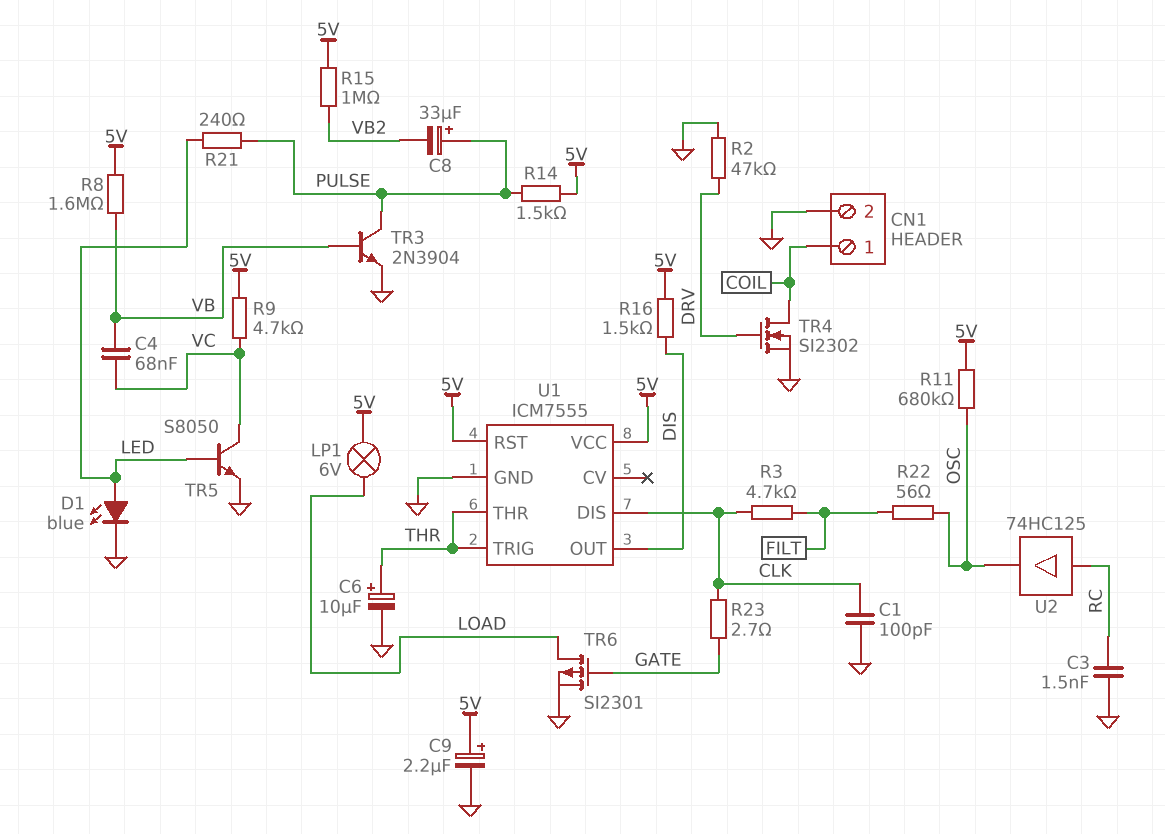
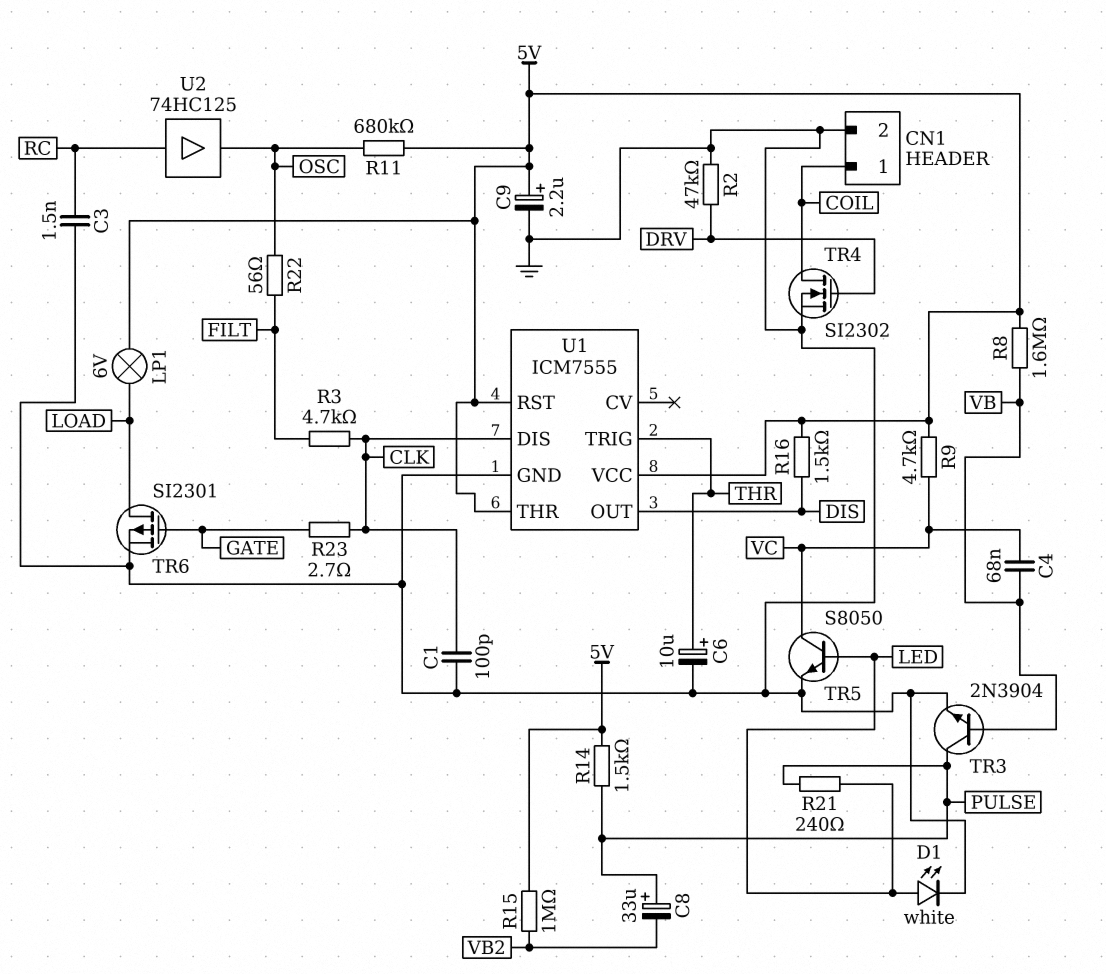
D1: LED blue (A LED, K GND) -> LED white (A LED, K GND)
U1 pin THR: THR -> 5V

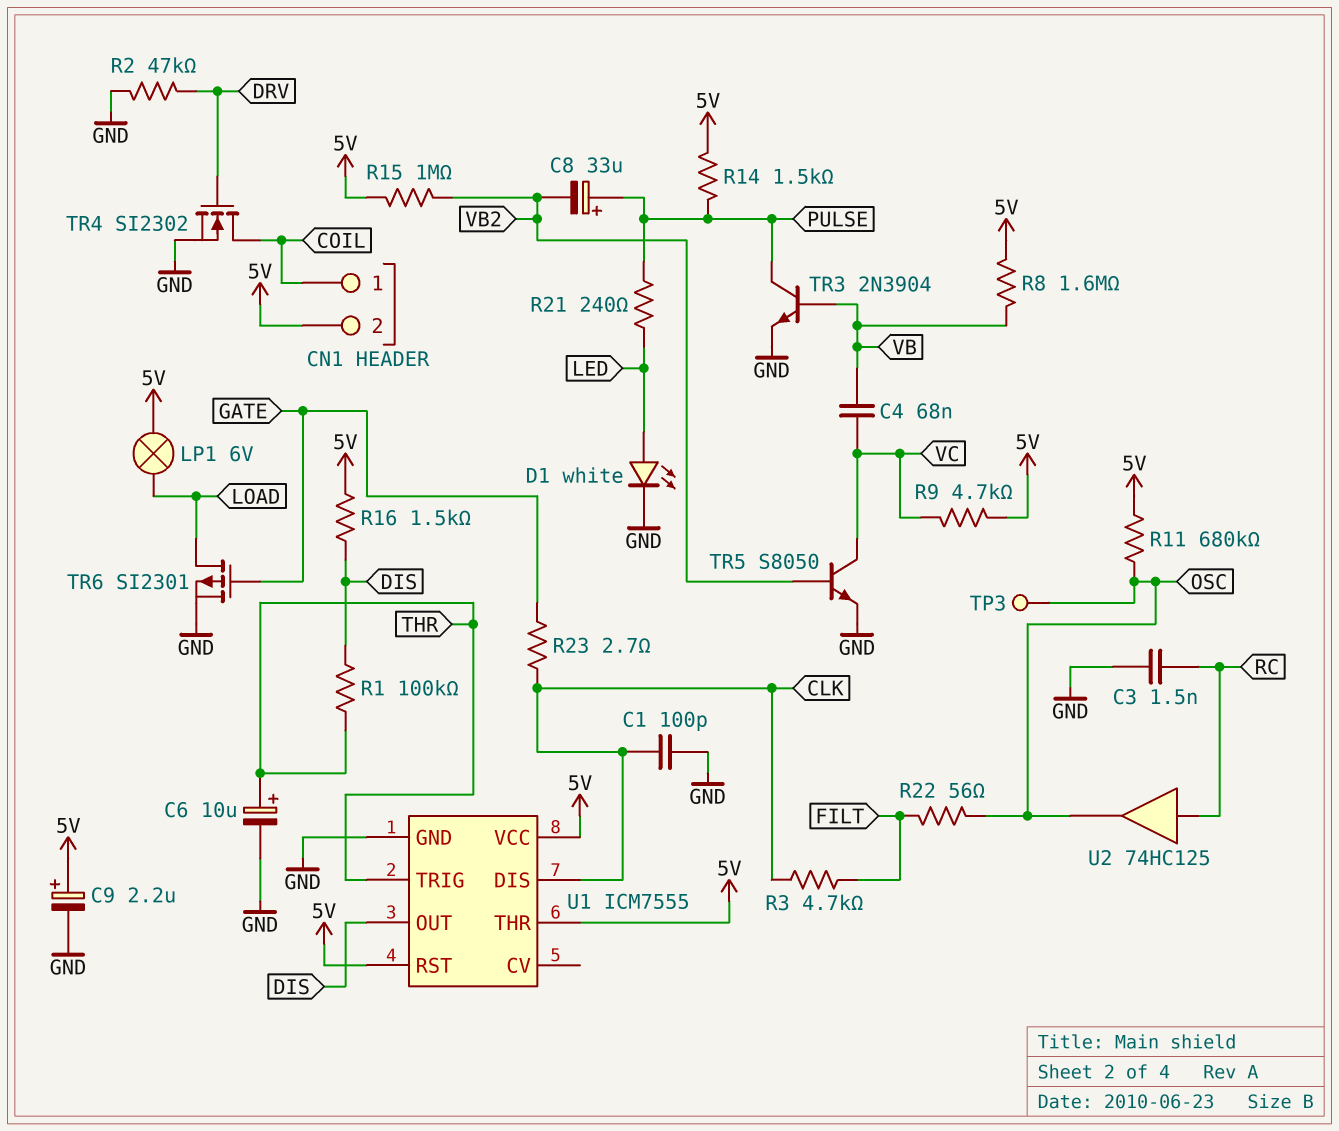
CN1 pin 2: GND -> 5V
R1: none -> 100k (DIS, THR)
TP3: none -> test point (OSC)
TR5: NPN S8050 (B LED, C VC, E GND) -> NPN S8050 (B VB2, C VC, E GND)

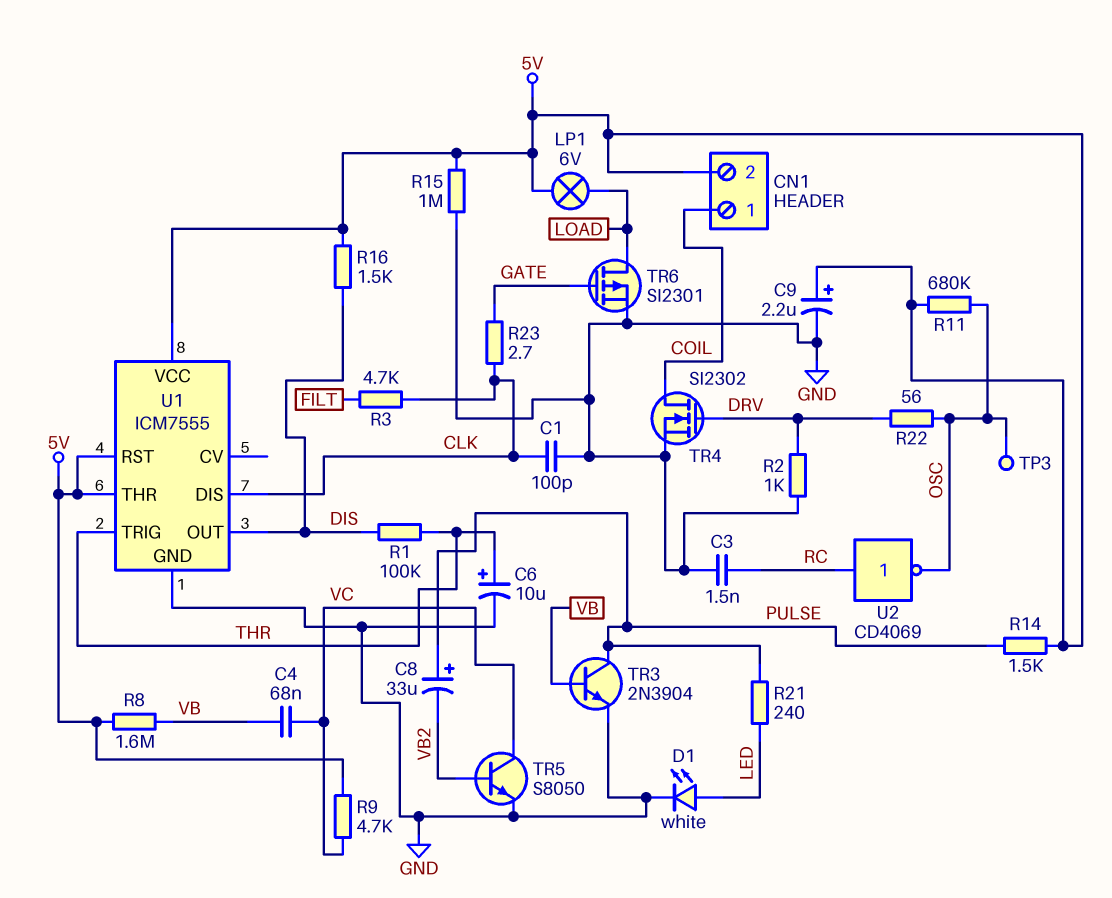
R2: 47k (DRV, GND) -> 1k (DRV, GND)
R15: 1M (5V, VB2) -> 1M (5V, GND)
R22: 56 (FILT, OSC) -> 56 (DRV, OSC)
U2: buffer 74HC125 (in RC, out OSC) -> NOT CD4069 (in RC, out OSC)

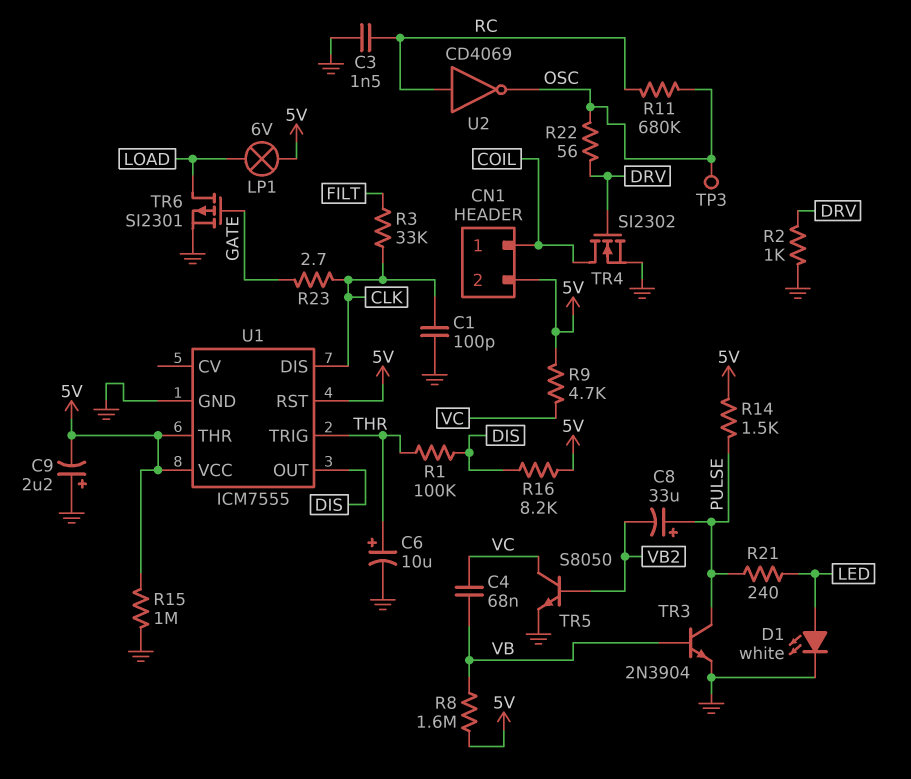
C9: 2.2uF (plus 5V, minus GND) -> 2.2uF (plus GND, minus 5V)
R3: 4.7k (CLK, FILT) -> 33k (CLK, FILT)
R11: 680k (5V, OSC) -> 680k (OSC, RC)
R16: 1.5k (5V, DIS) -> 8.2k (5V, DIS)

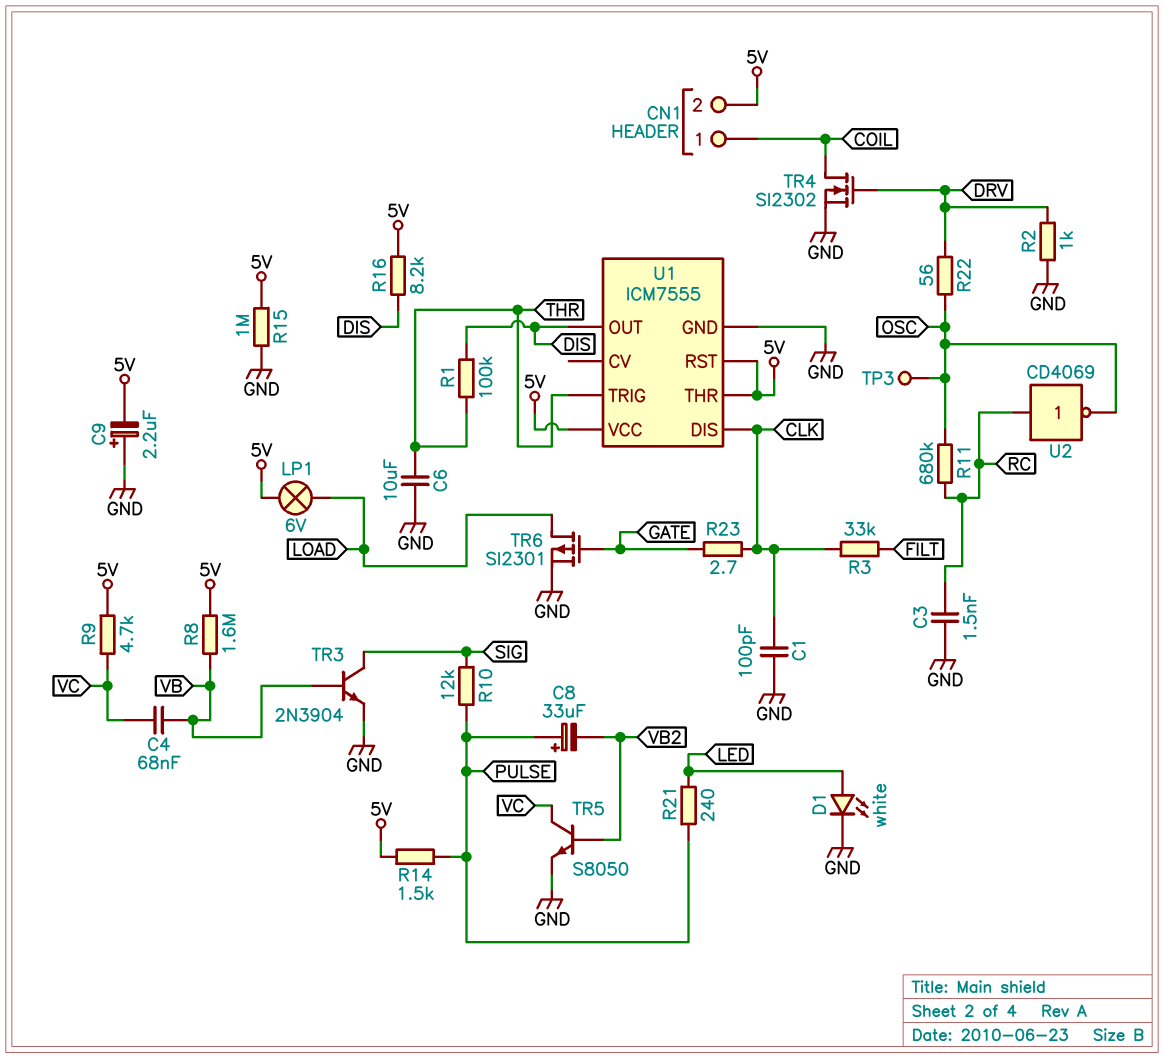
C6: 10uF (plus THR, minus GND) -> 10uF (GND, THR)
R10: none -> 12k (PULSE, SIG)
TR3: NPN 2N3904 (B VB, C PULSE, E GND) -> NPN 2N3904 (B VB, C SIG, E GND)

